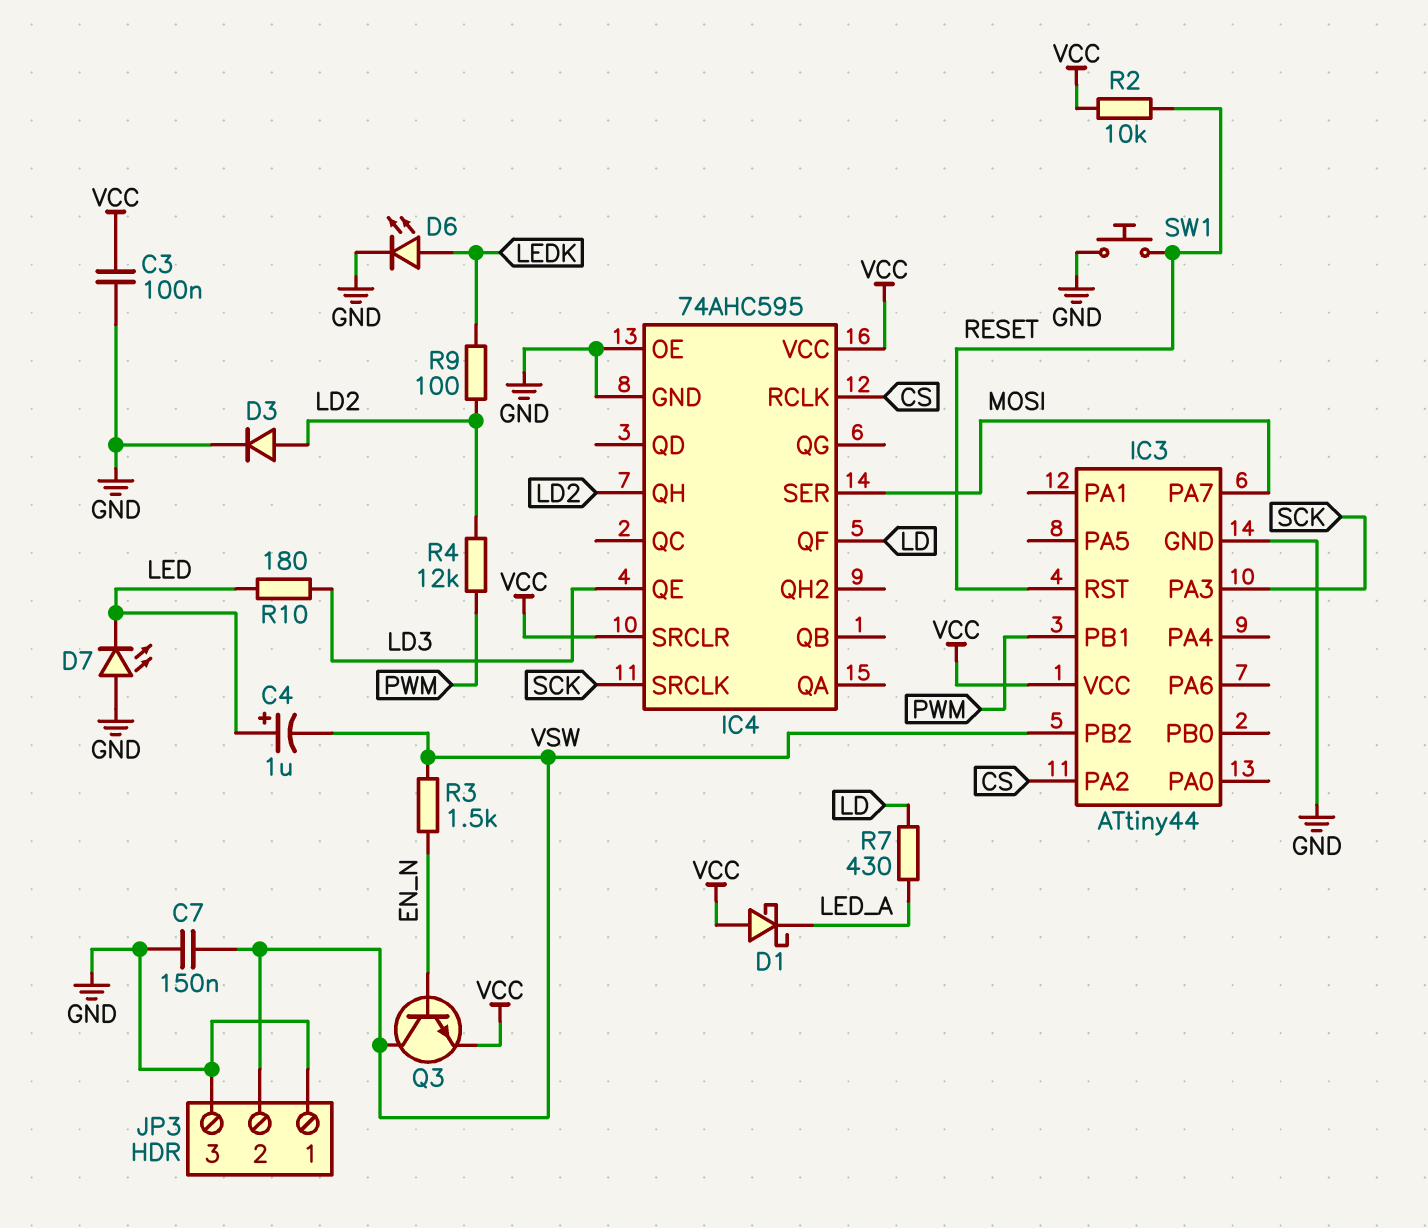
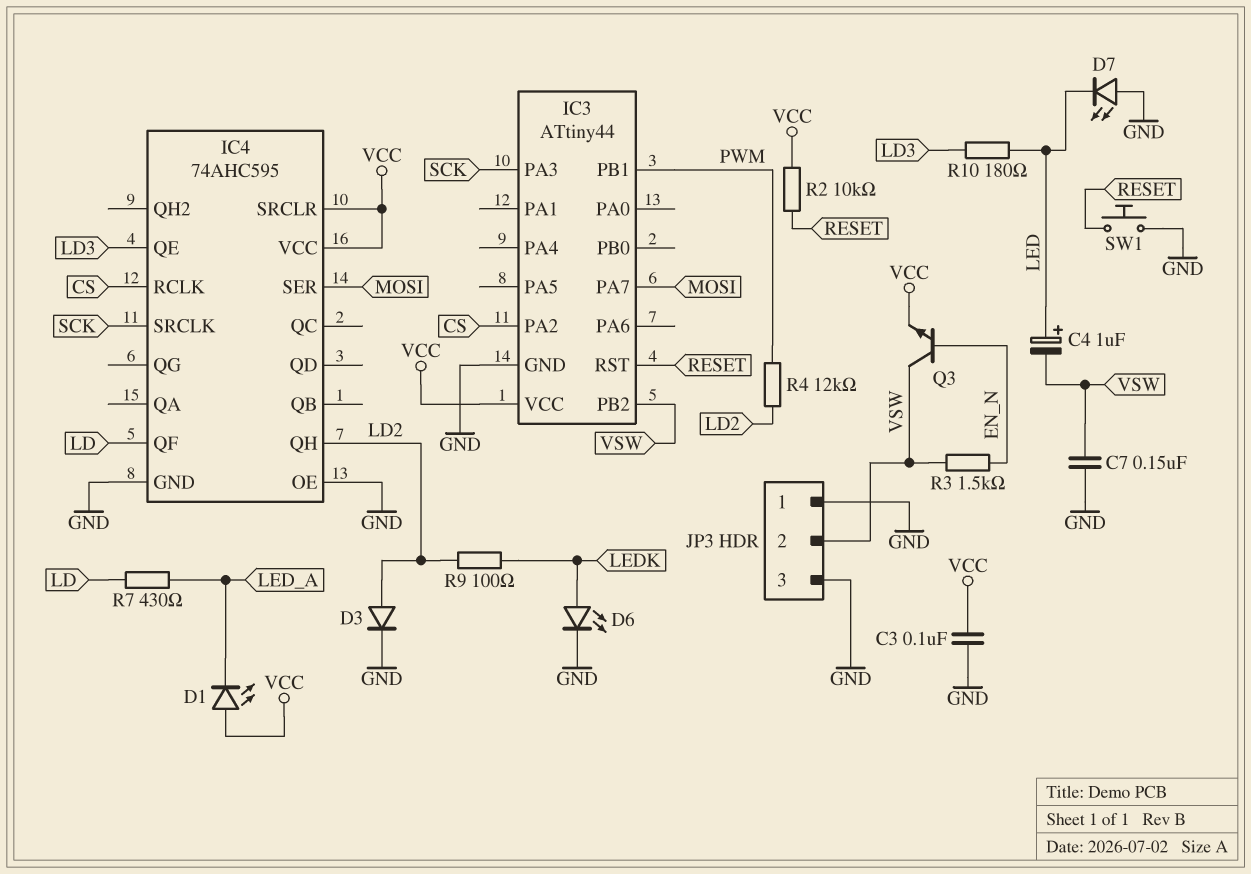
D1: schottky (A VCC, K LED_A) -> LED (A VCC, K LED_A)

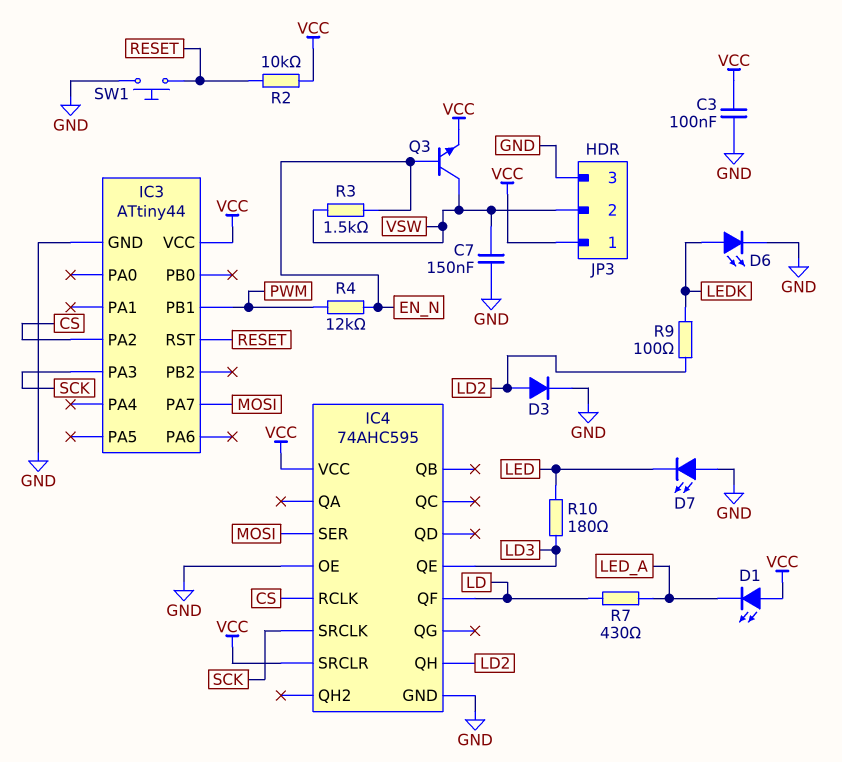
C4: 1uF (plus LED, minus VSW) -> none
IC3 pin PB2: VSW -> none
JP3 pin 1: GND -> VCC
R4: 12k (LD2, PWM) -> 12k (EN_N, PWM)

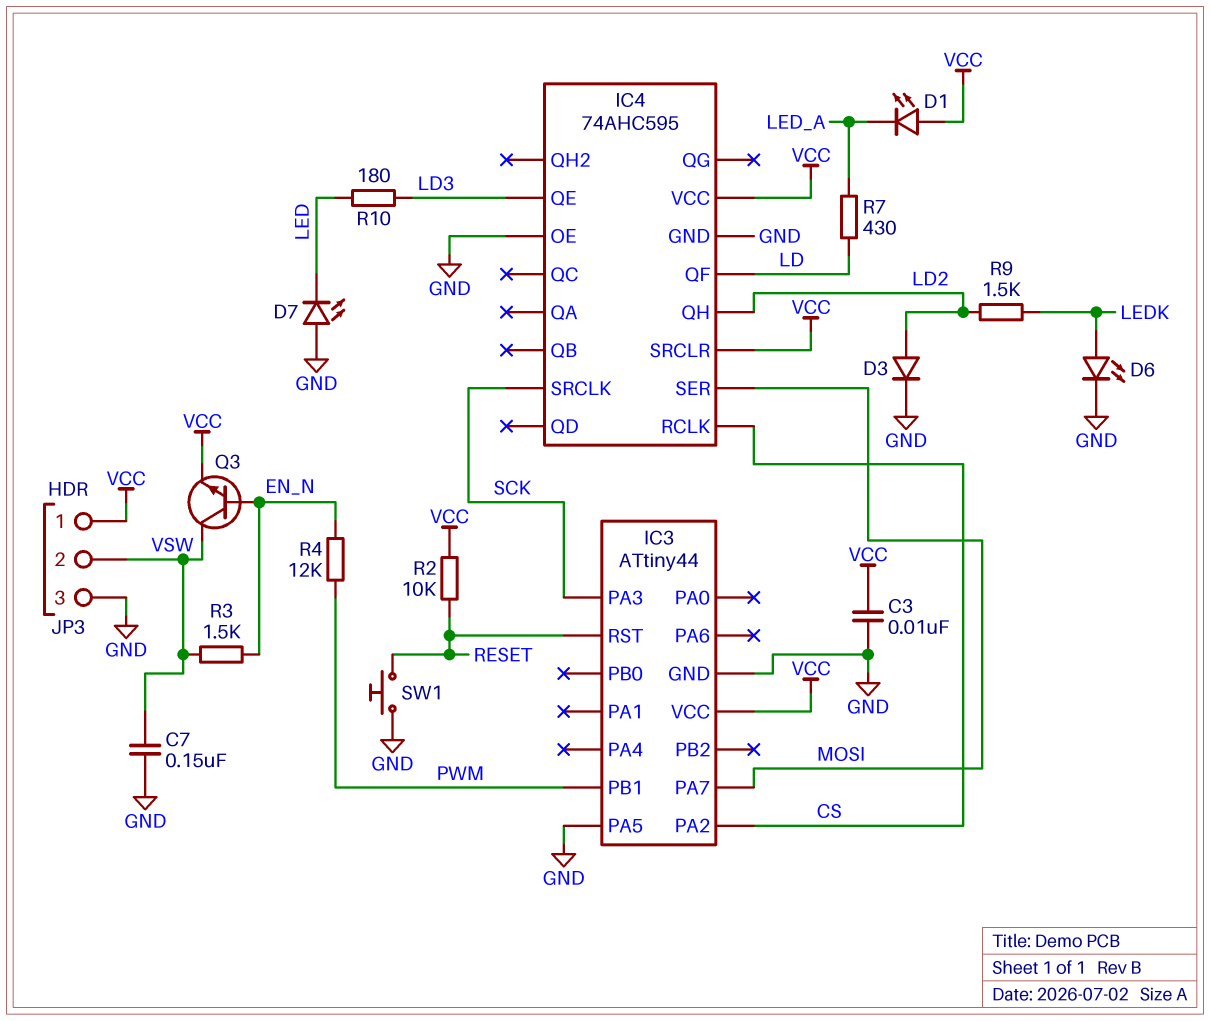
C3: 100nF (GND, VCC) -> 10nF (GND, VCC)
IC3 pin PA5: none -> GND
R9: 100 (LD2, LEDK) -> 1.5k (LD2, LEDK)

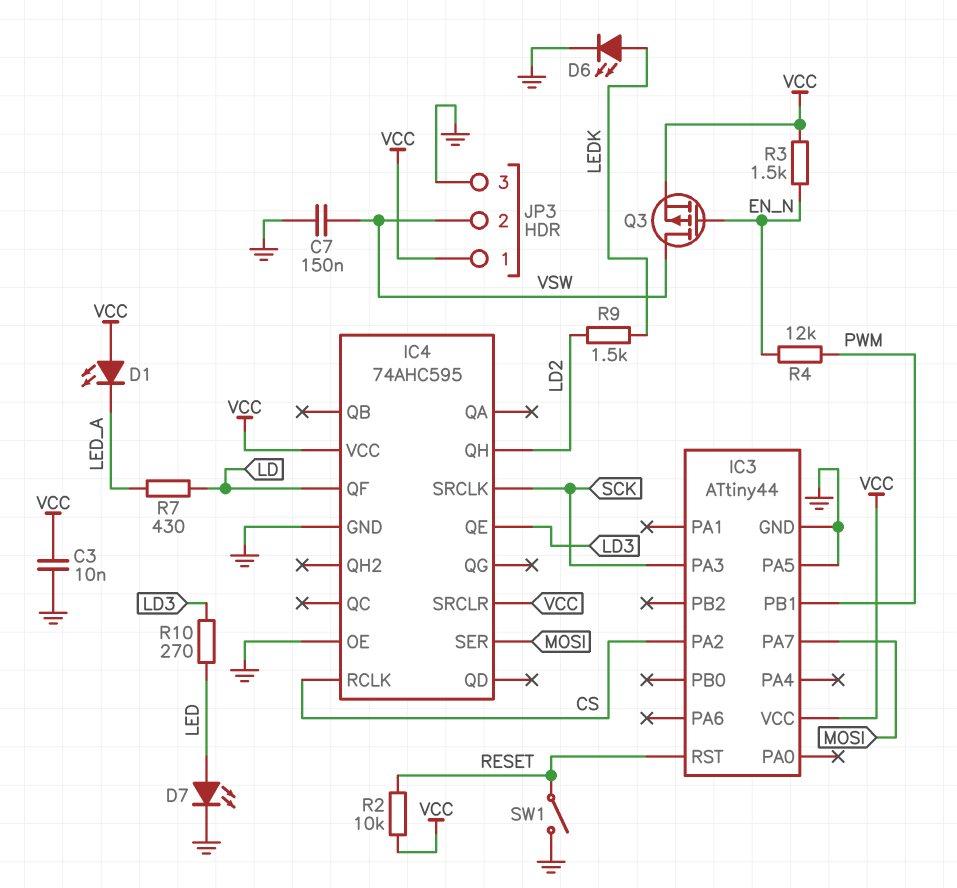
D3: diode (A LD2, K GND) -> none
D7: LED (A GND, K LED) -> LED (A LED, K GND)
Q3: NPN (B EN_N, C VSW, E VCC) -> PMOS (G EN_N, D VSW, S VCC)
R3: 1.5k (EN_N, VSW) -> 1.5k (EN_N, VCC)
R10: 180 (LD3, LED) -> 270 (LD3, LED)
SW1: button (GND, RESET) -> switch (GND, RESET)

